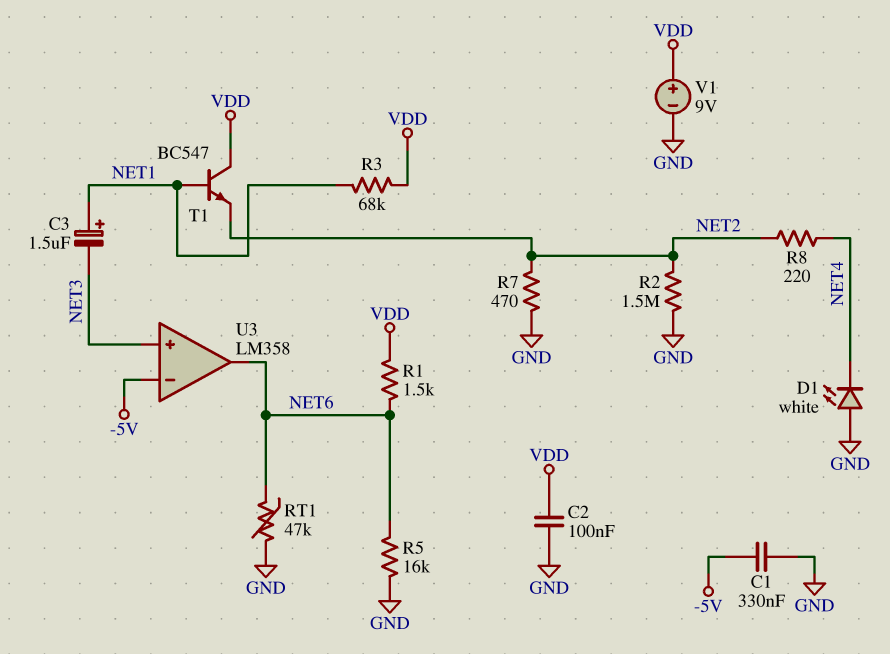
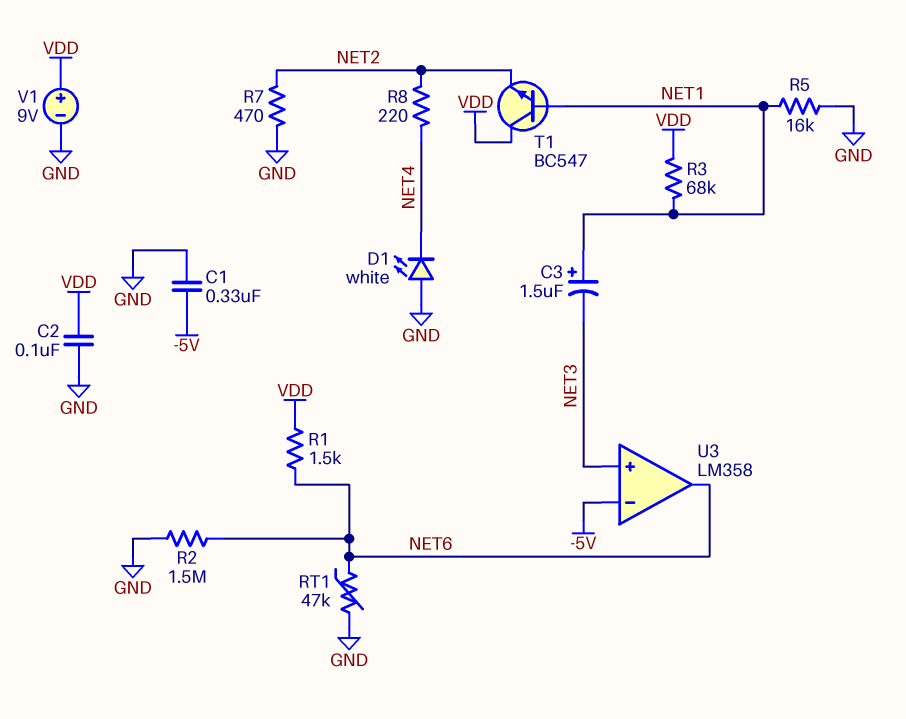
R2: 1.5M (GND, NET2) -> 1.5M (GND, NET6)
R5: 16k (GND, NET6) -> 16k (GND, NET1)

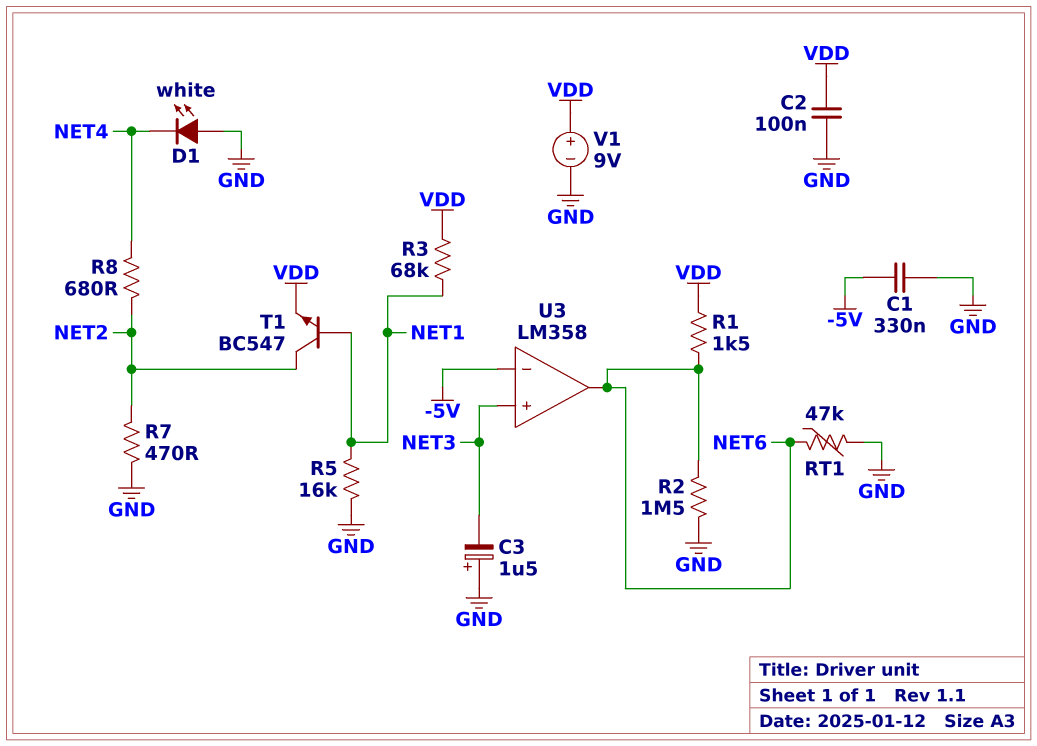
C3: 1.5uF (plus NET1, minus NET3) -> 1.5uF (plus GND, minus NET3)
R8: 220 (NET2, NET4) -> 680 (NET2, NET4)
T1: NPN BC547 (B NET1, C VDD, E NET2) -> NPN BC547 (B NET1, C NET2, E VDD)

